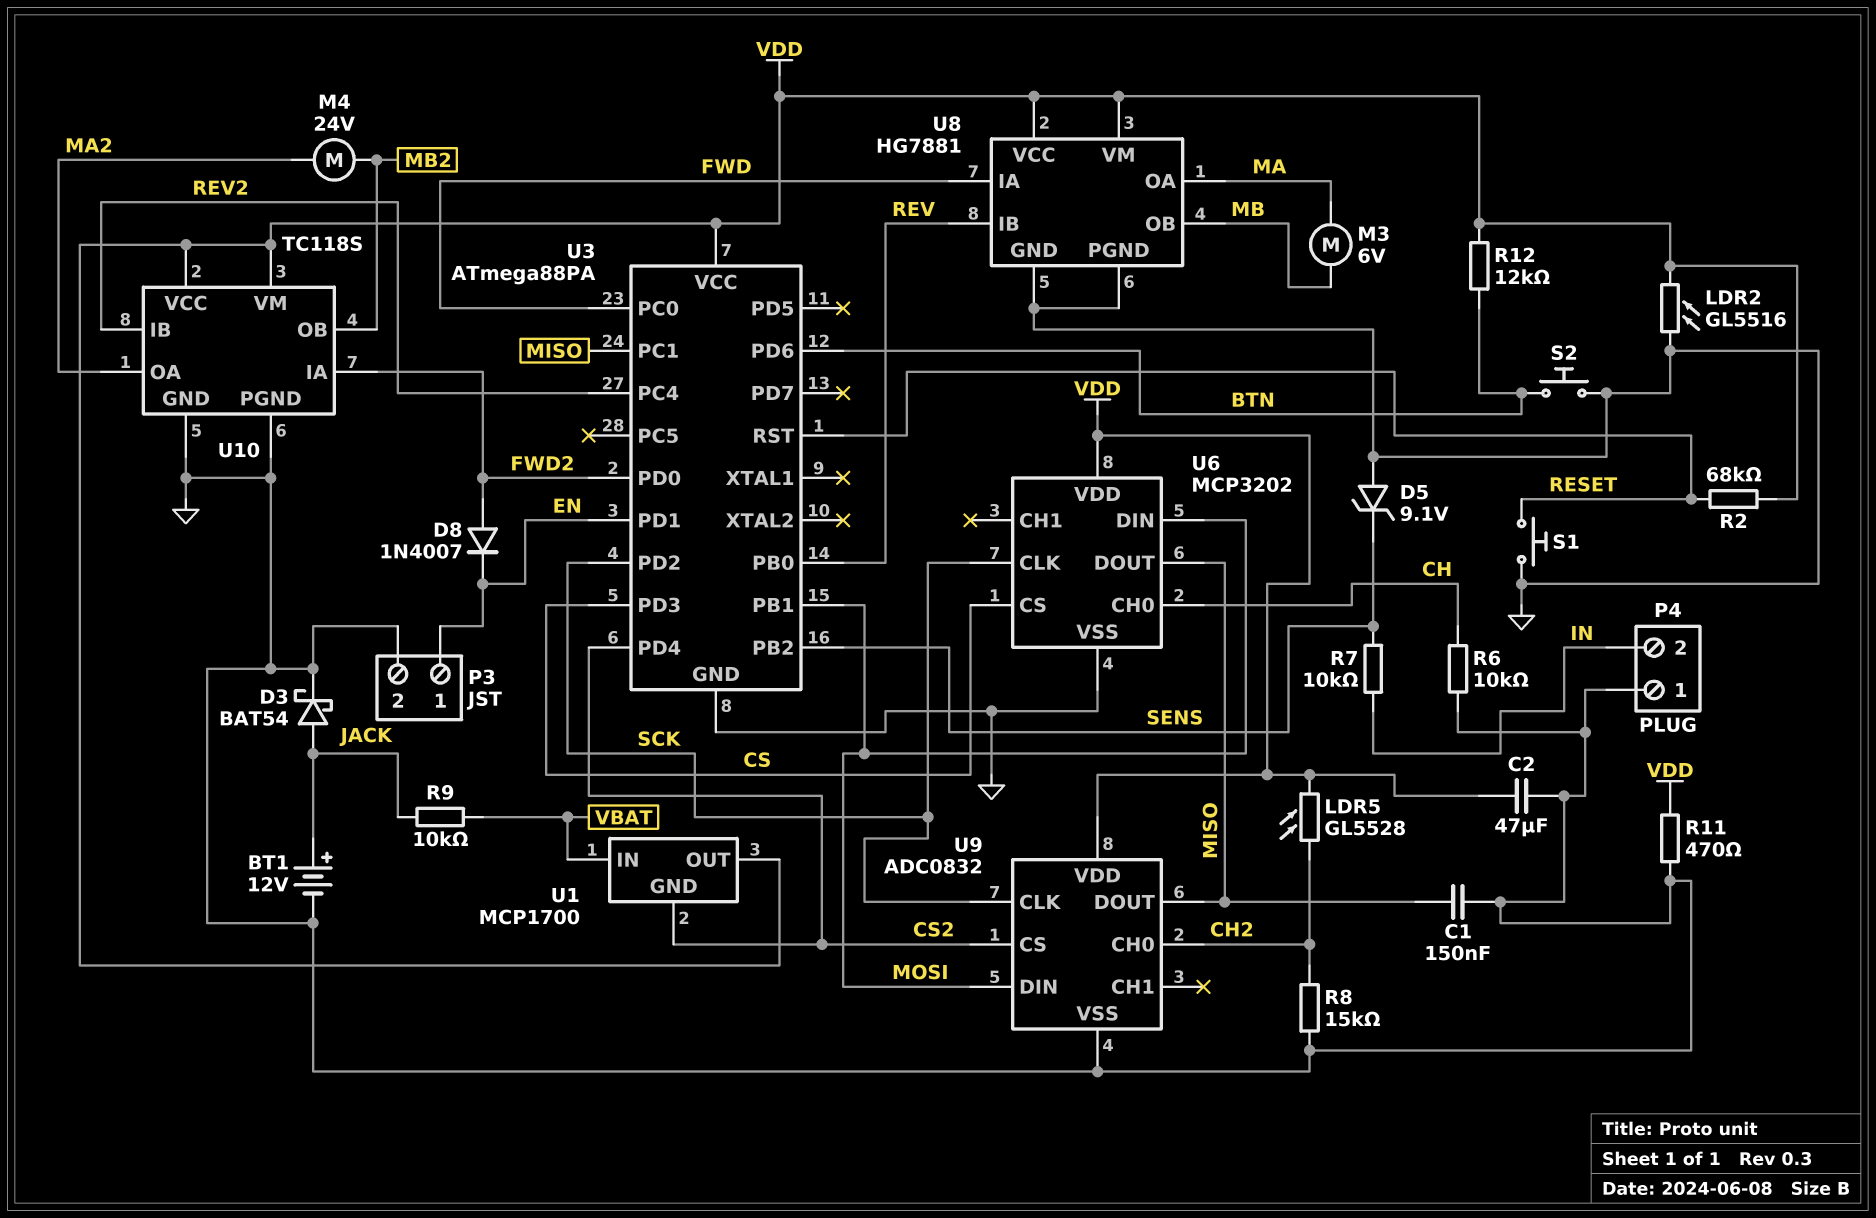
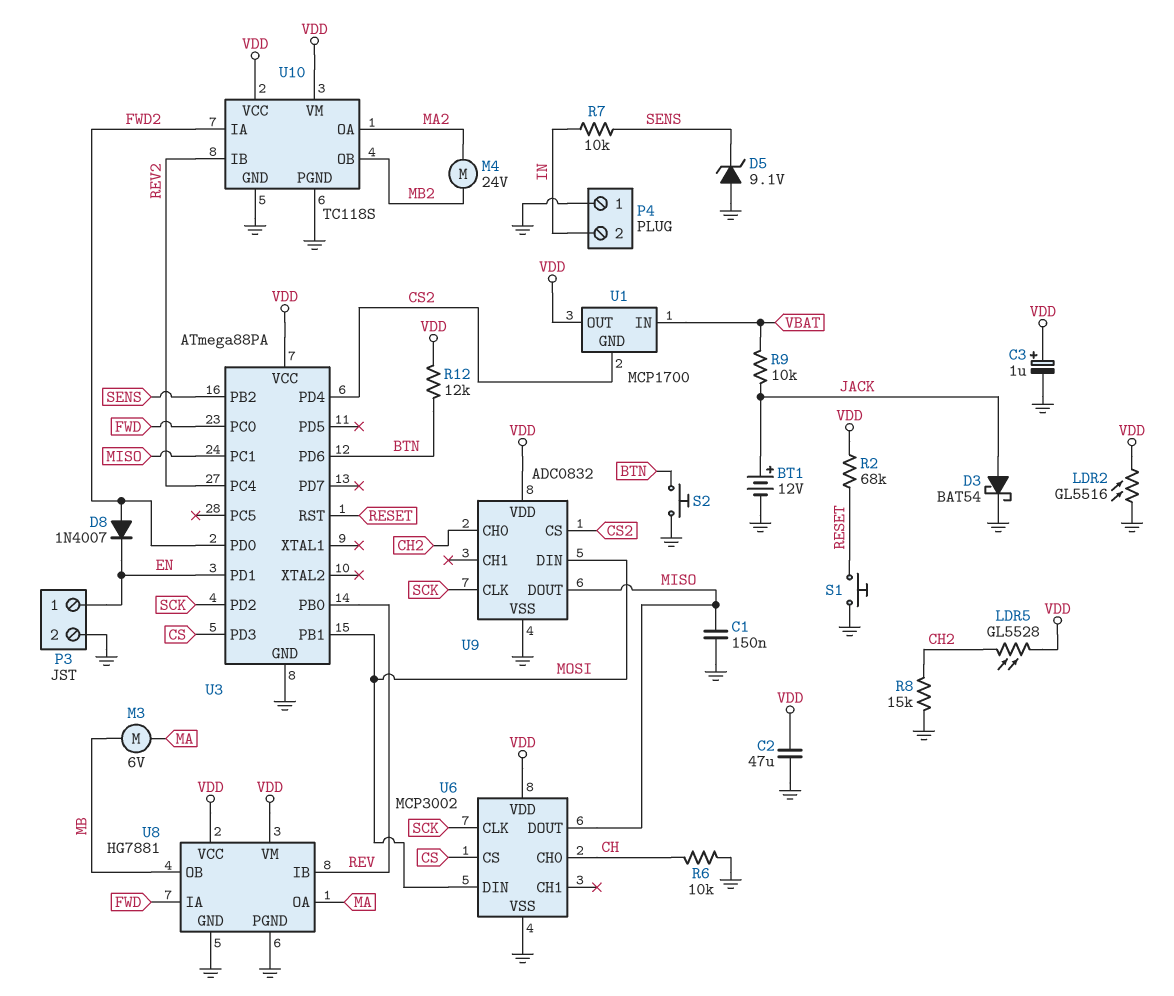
C3: none -> 1uF (plus VDD, minus GND)
R11: 470 (GND, VDD) -> none
U6: MCP3202 -> MCP3002

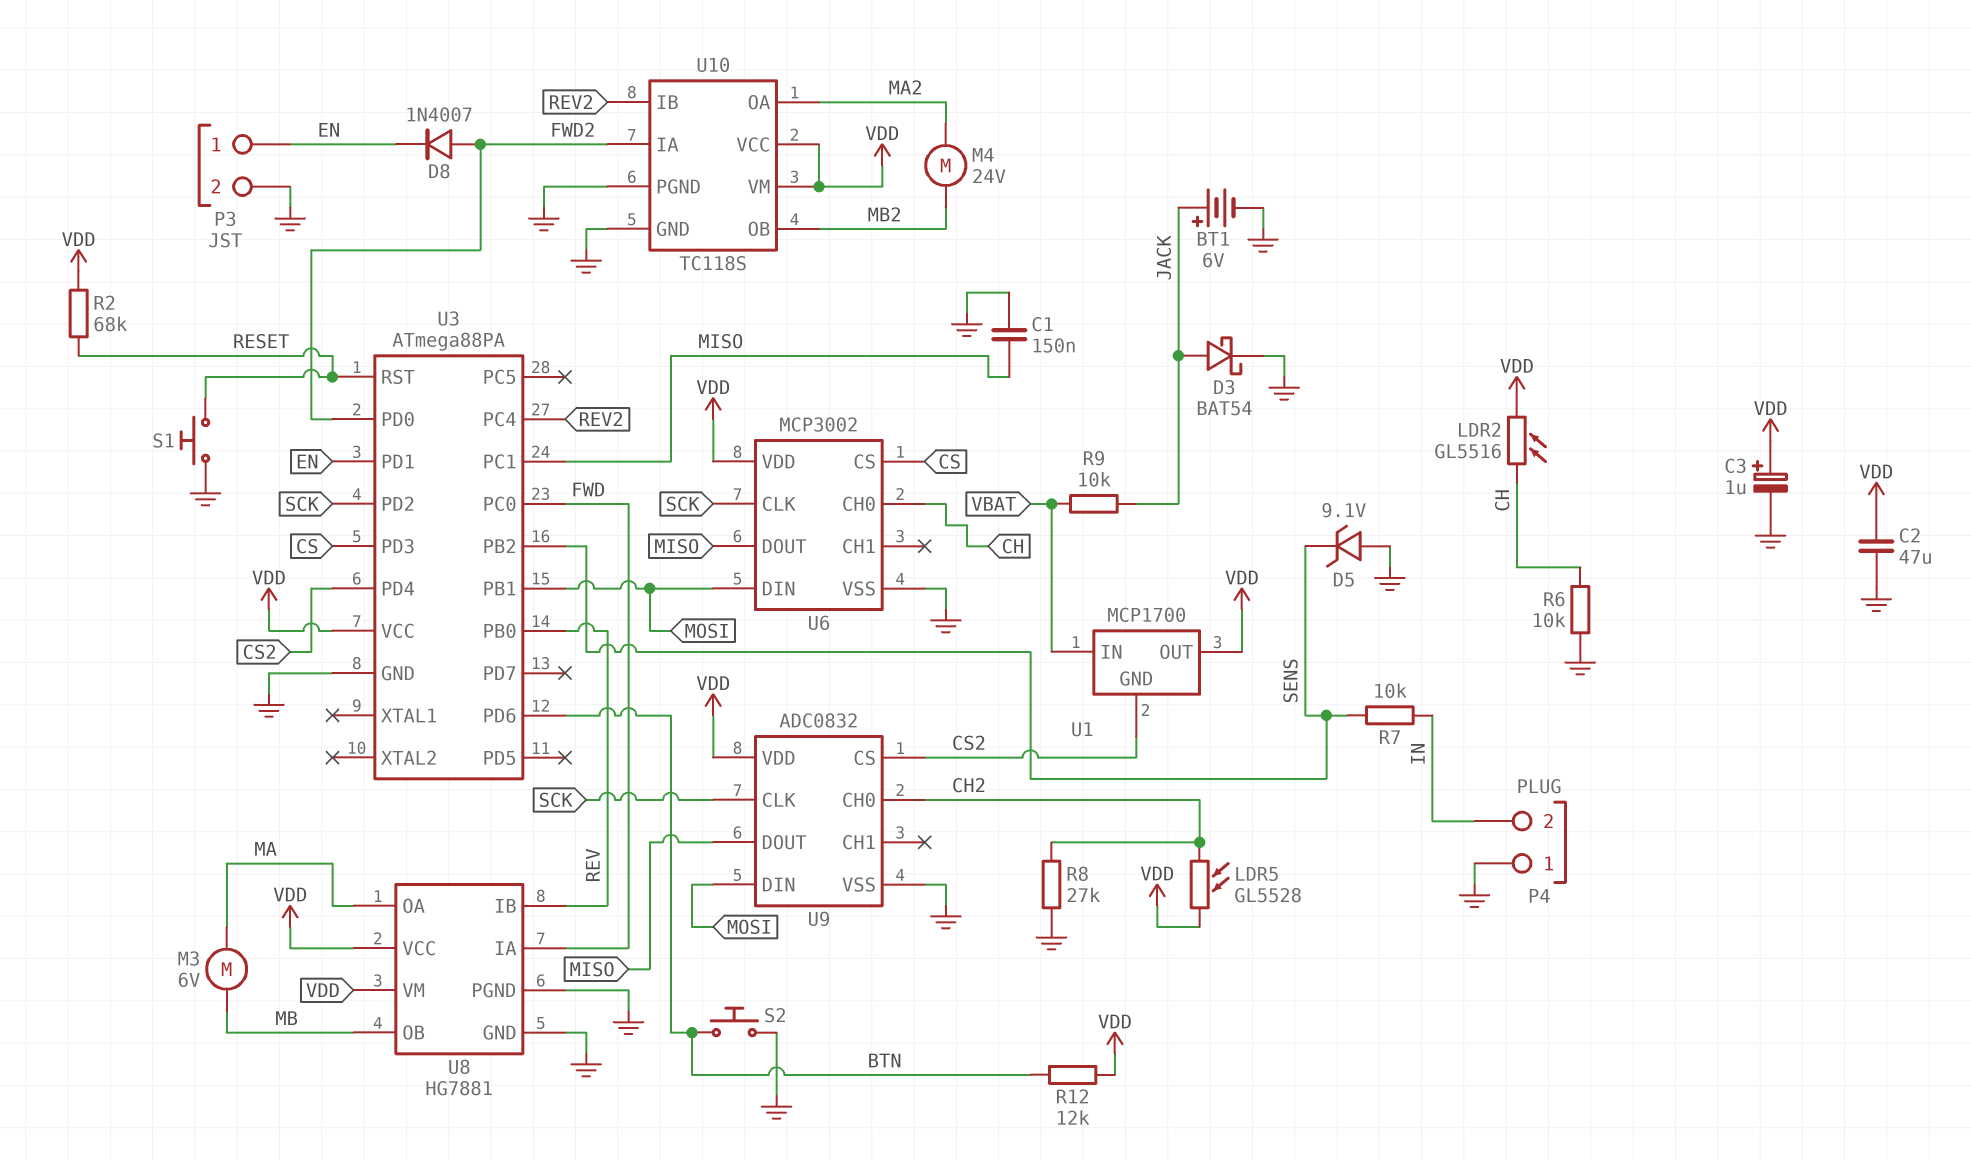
BT1: 12V (plus JACK, minus GND) -> 6V (plus JACK, minus GND)
LDR2: GL5516 (GND, VDD) -> GL5516 (CH, VDD)
R8: 15k (CH2, GND) -> 27k (CH2, GND)

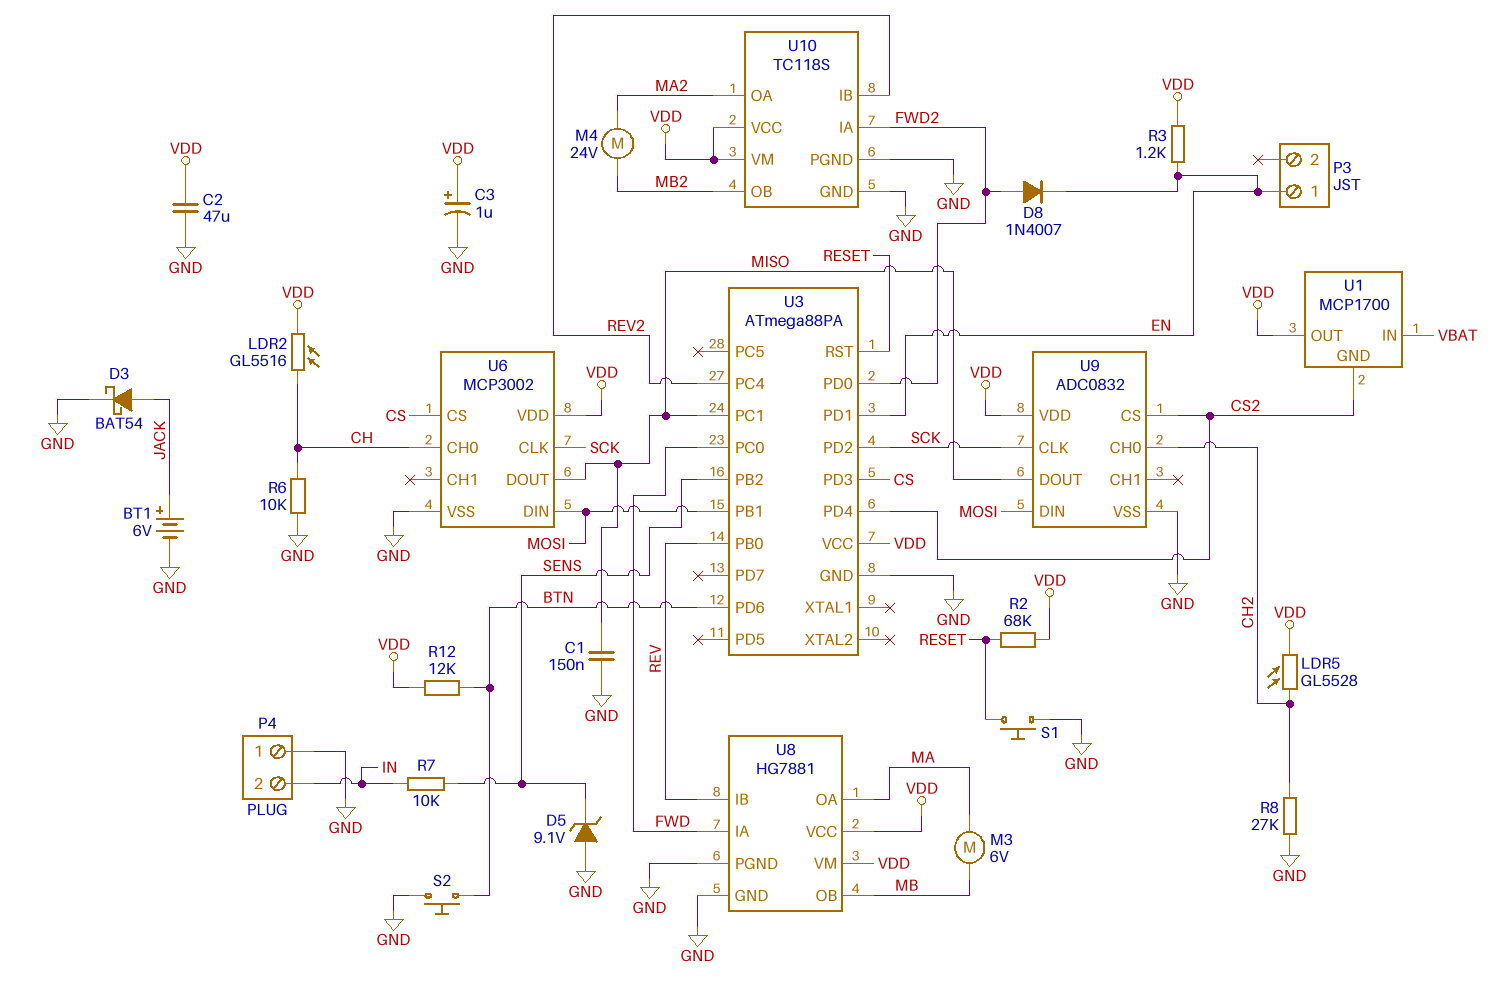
P3 pin 2: GND -> none
R3: none -> 1.2k (EN, VDD)
R9: 10k (JACK, VBAT) -> none

